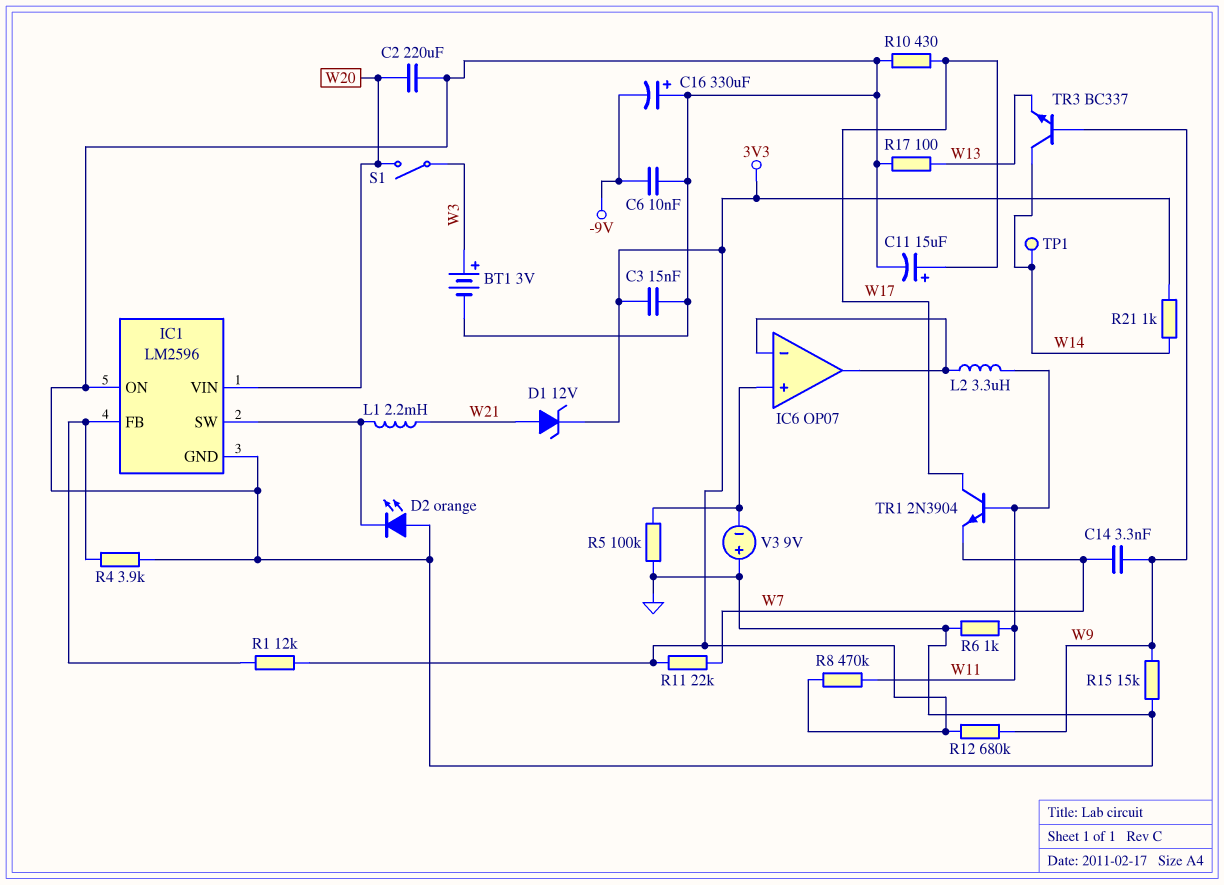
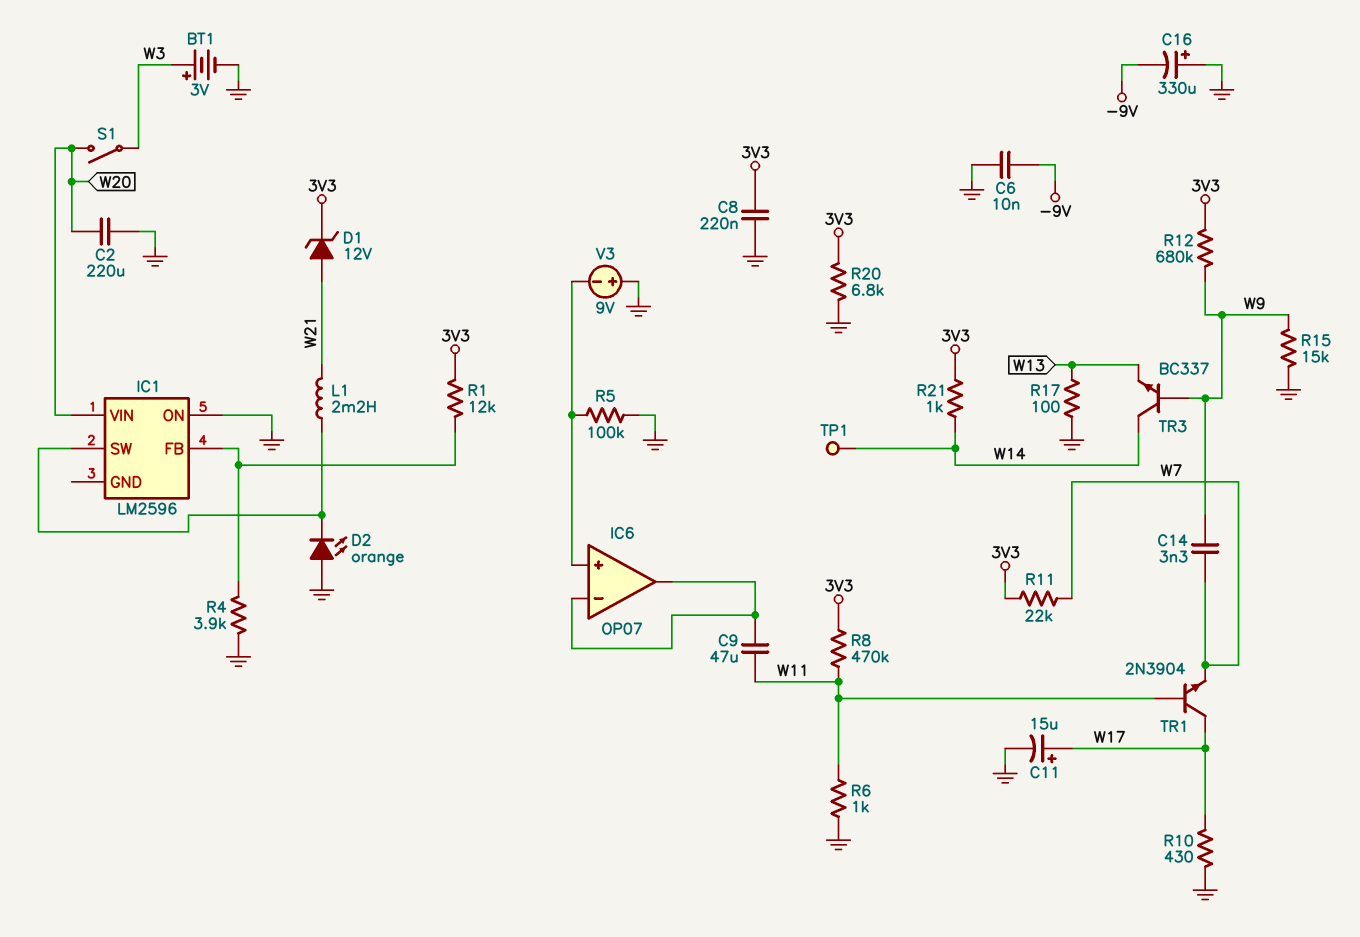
C3: 15nF (3V3, GND) -> none
C8: none -> 220nF (3V3, GND)
C9: none -> 47uF (IC6/in-, W11)
IC1 pin GND: GND -> none
L2: 3.3uH (IC6/in-, W11) -> none
R20: none -> 6.8k (3V3, GND)

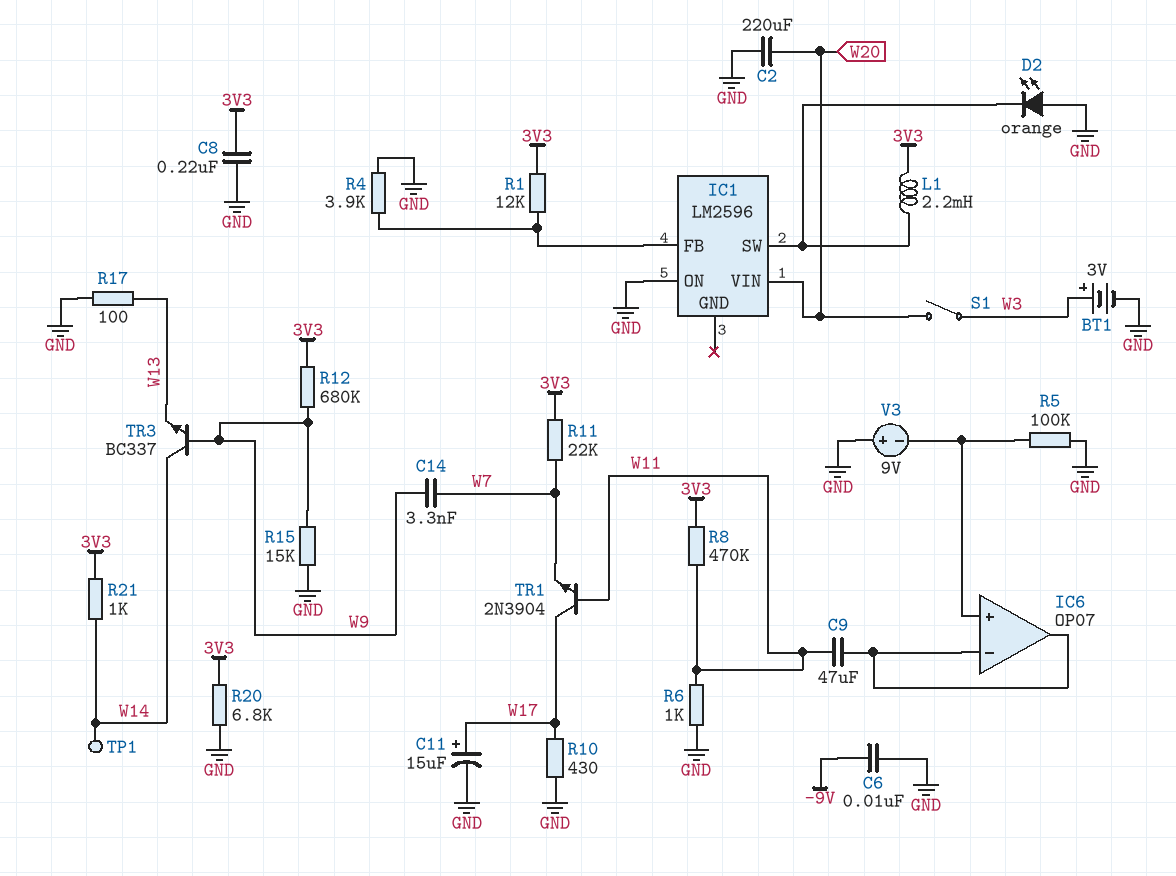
C16: 330uF (plus GND, minus -9V) -> none
D1: zener 12V (A W21, K 3V3) -> none
L1: 2.2mH (IC1/SW, W21) -> 2.2mH (3V3, IC1/SW)

